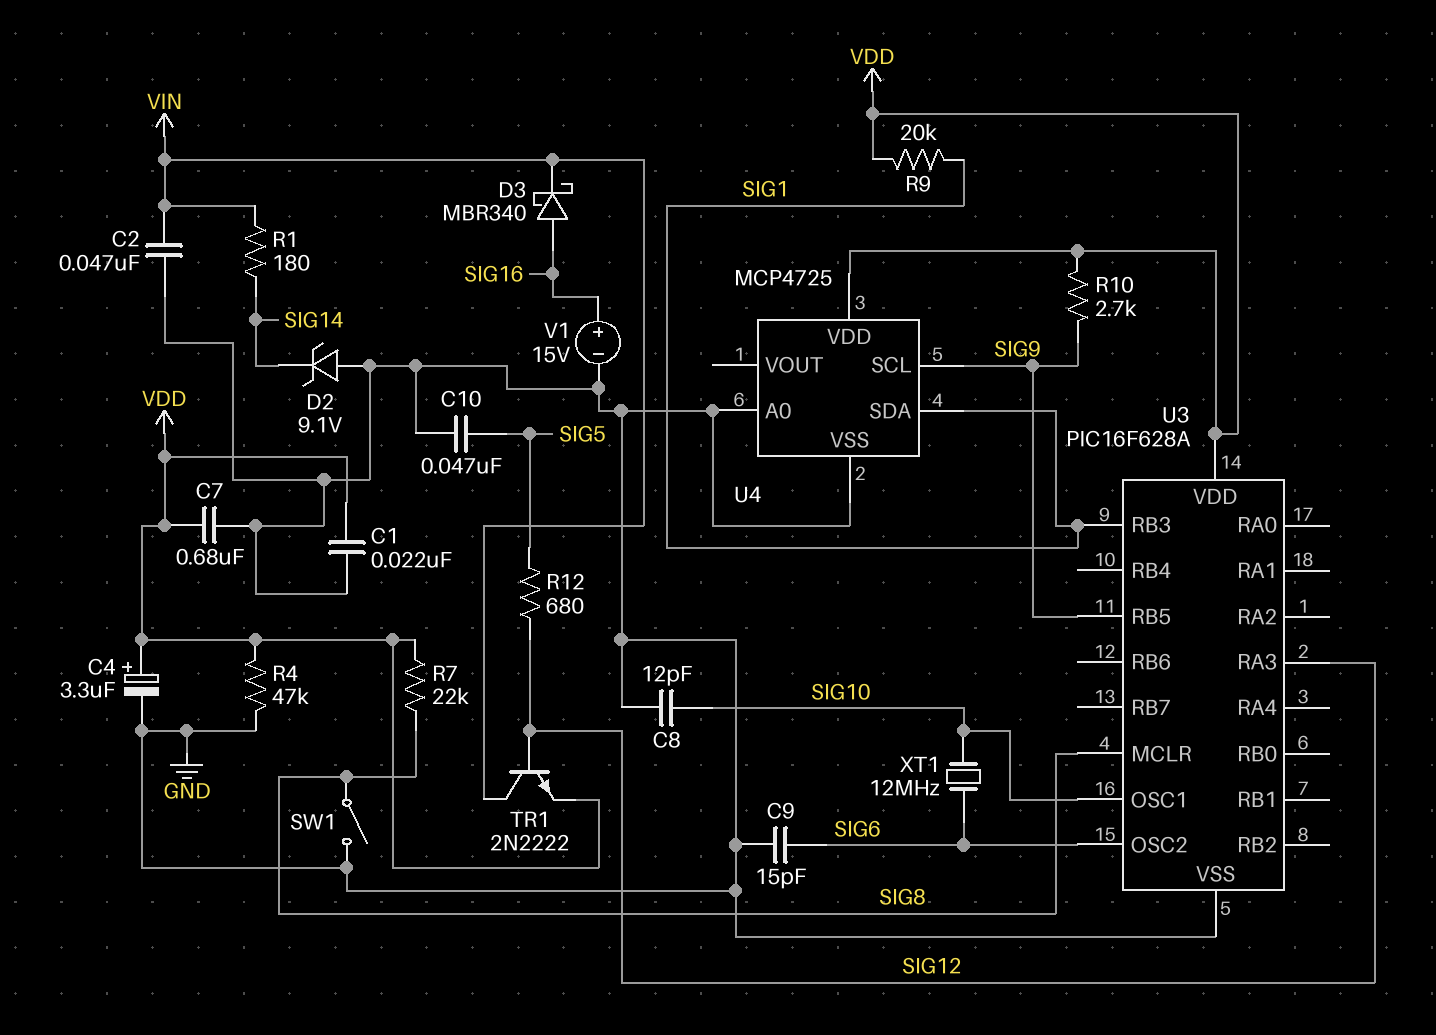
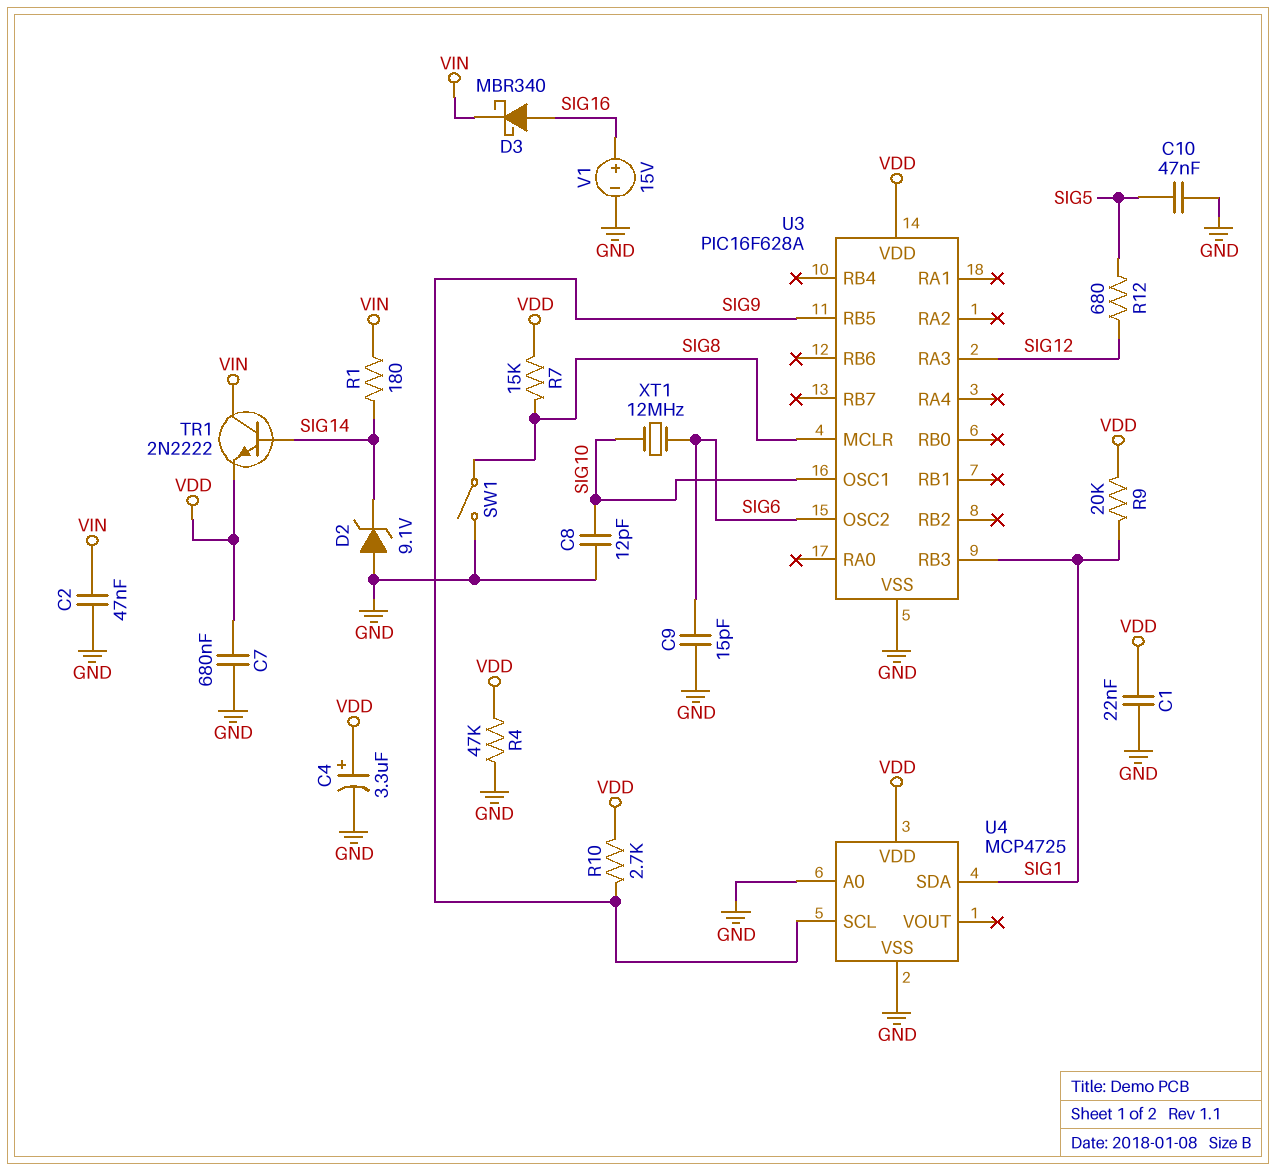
R7: 22k (SIG8, VDD) -> 15k (SIG8, VDD)
TR1: NPN 2N2222 (B SIG12, C VIN, E VDD) -> NPN 2N2222 (B SIG14, C VIN, E VDD)

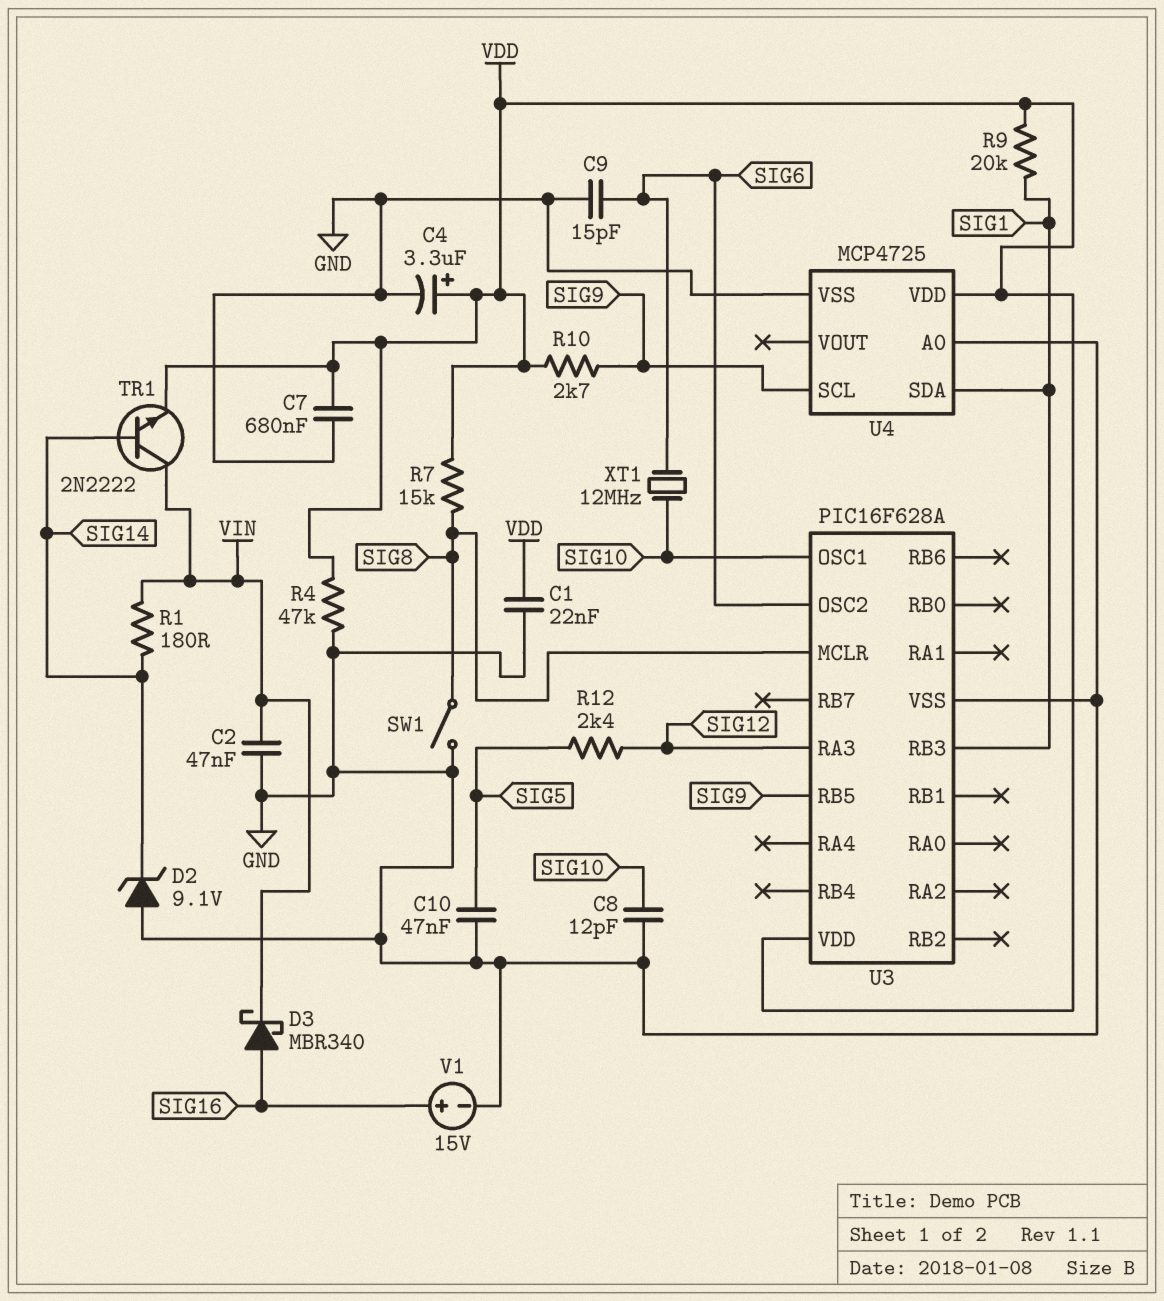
R12: 680 (SIG5, SIG12) -> 2.4k (SIG5, SIG12)

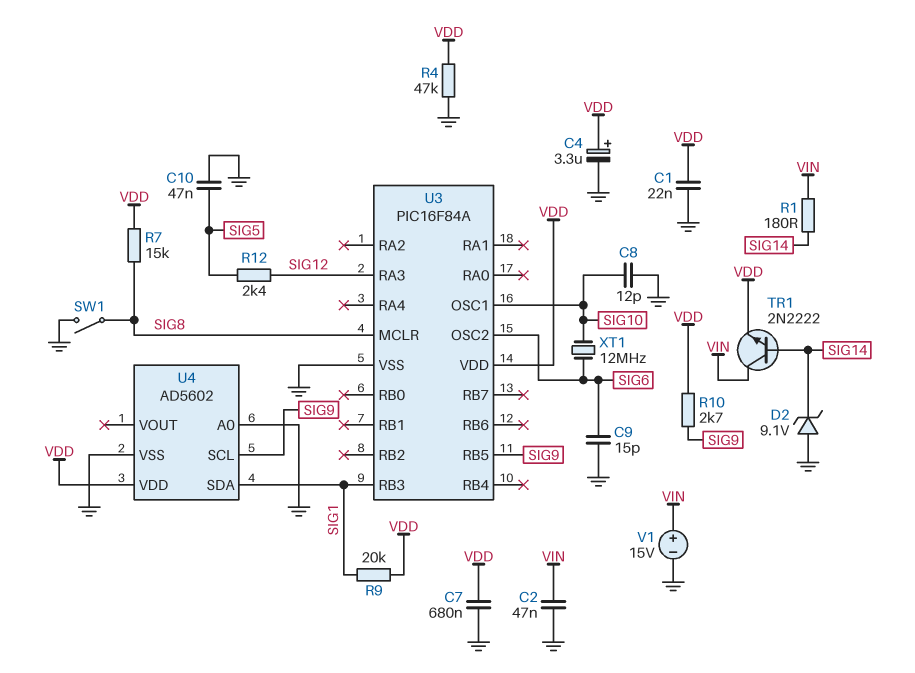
D3: schottky MBR340 (A SIG16, K VIN) -> none
U3: PIC16F628A -> PIC16F84A
U4: MCP4725 -> AD5602
V1: 15V (plus SIG16, minus GND) -> 15V (plus VIN, minus GND)

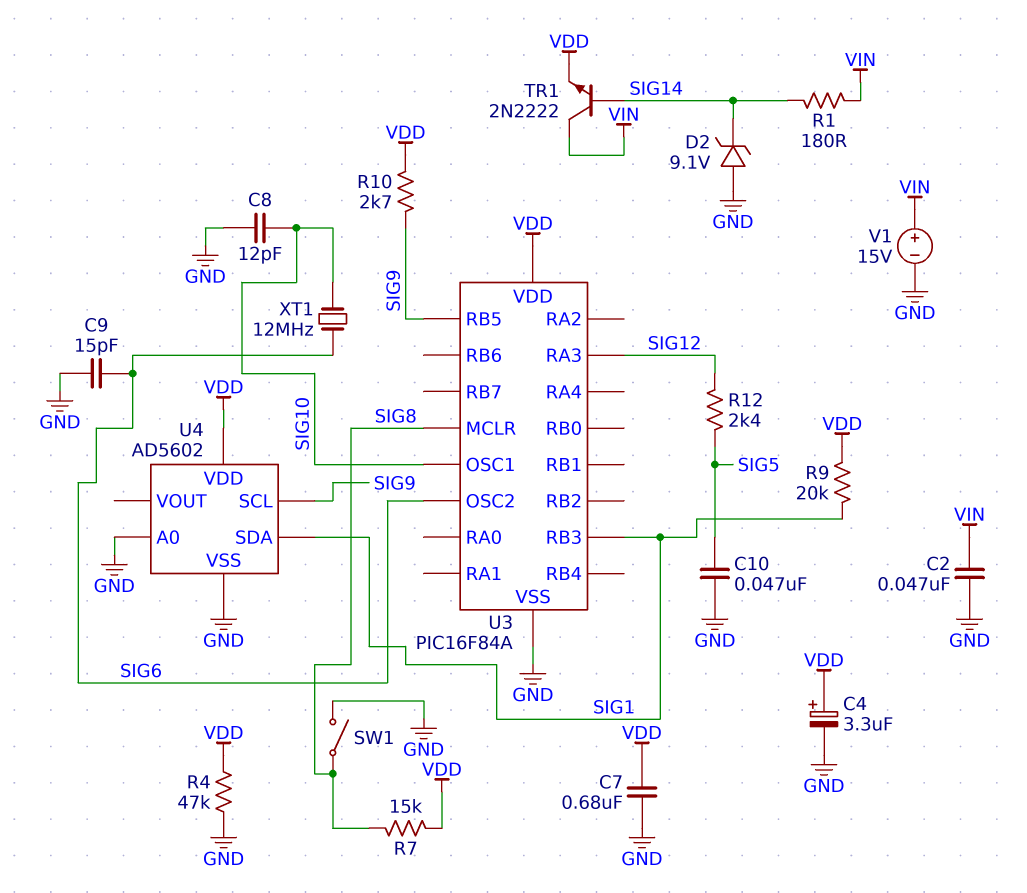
C1: 22nF (GND, VDD) -> none

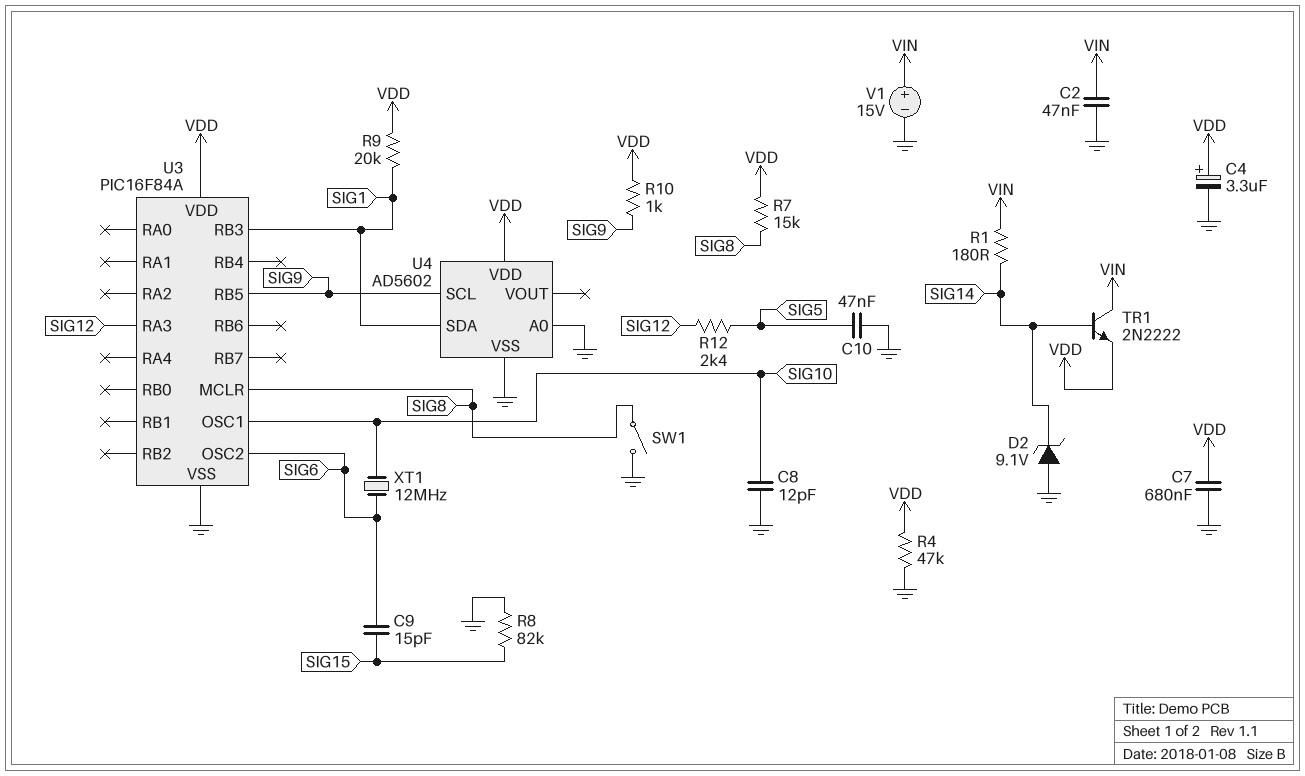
C9: 15pF (GND, SIG6) -> 15pF (SIG6, SIG15)
R8: none -> 82k (GND, SIG15)
R10: 2.7k (SIG9, VDD) -> 1k (SIG9, VDD)

